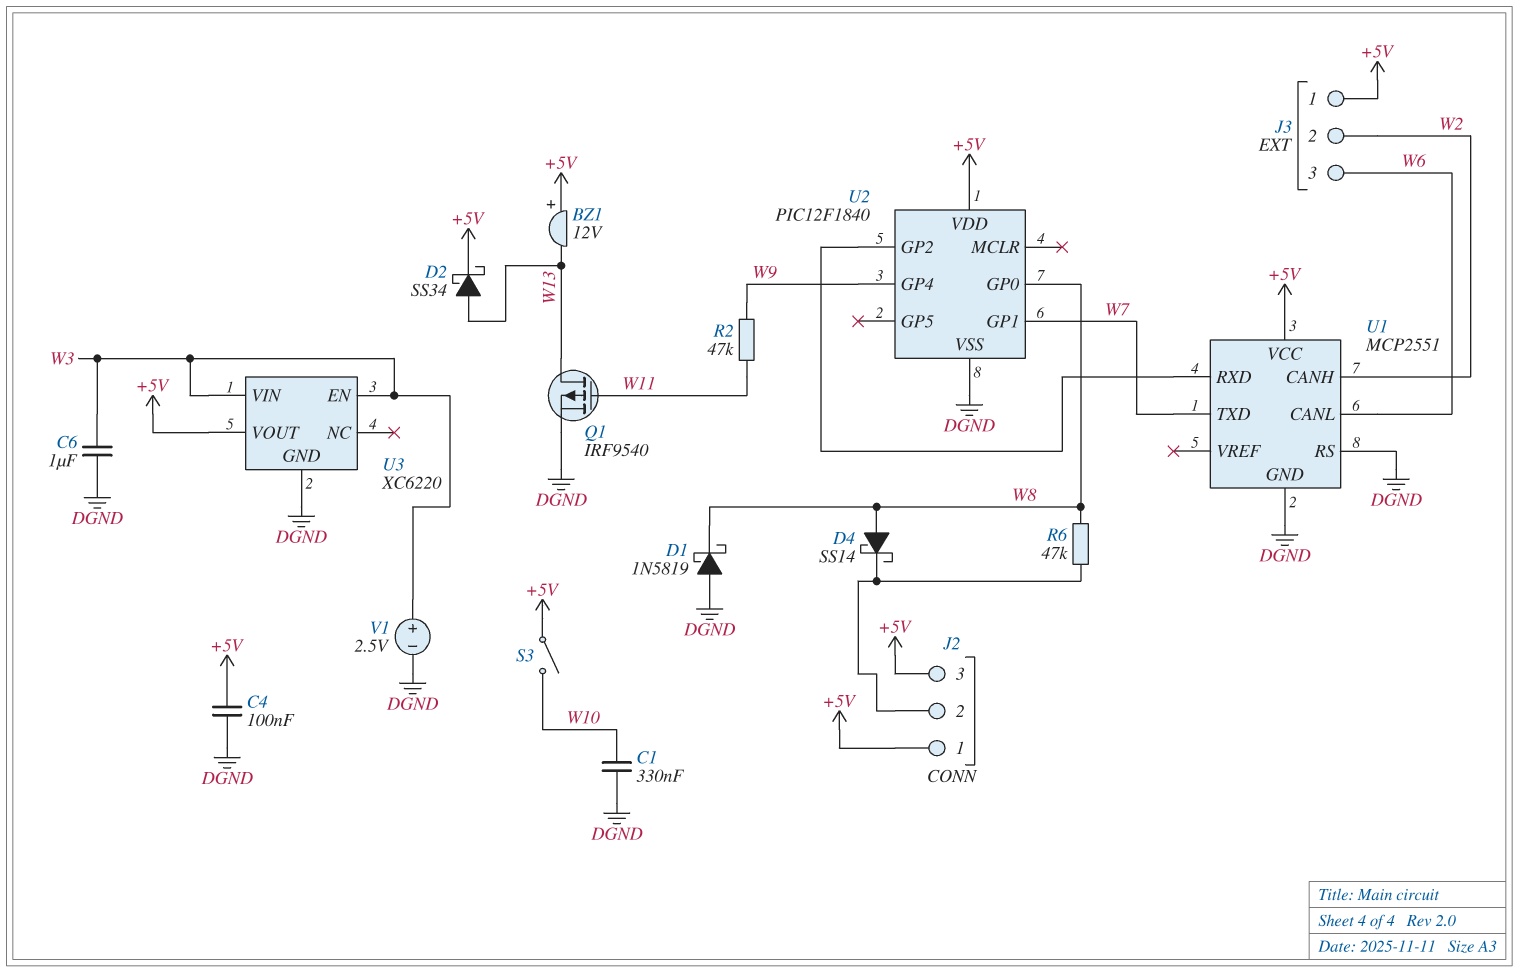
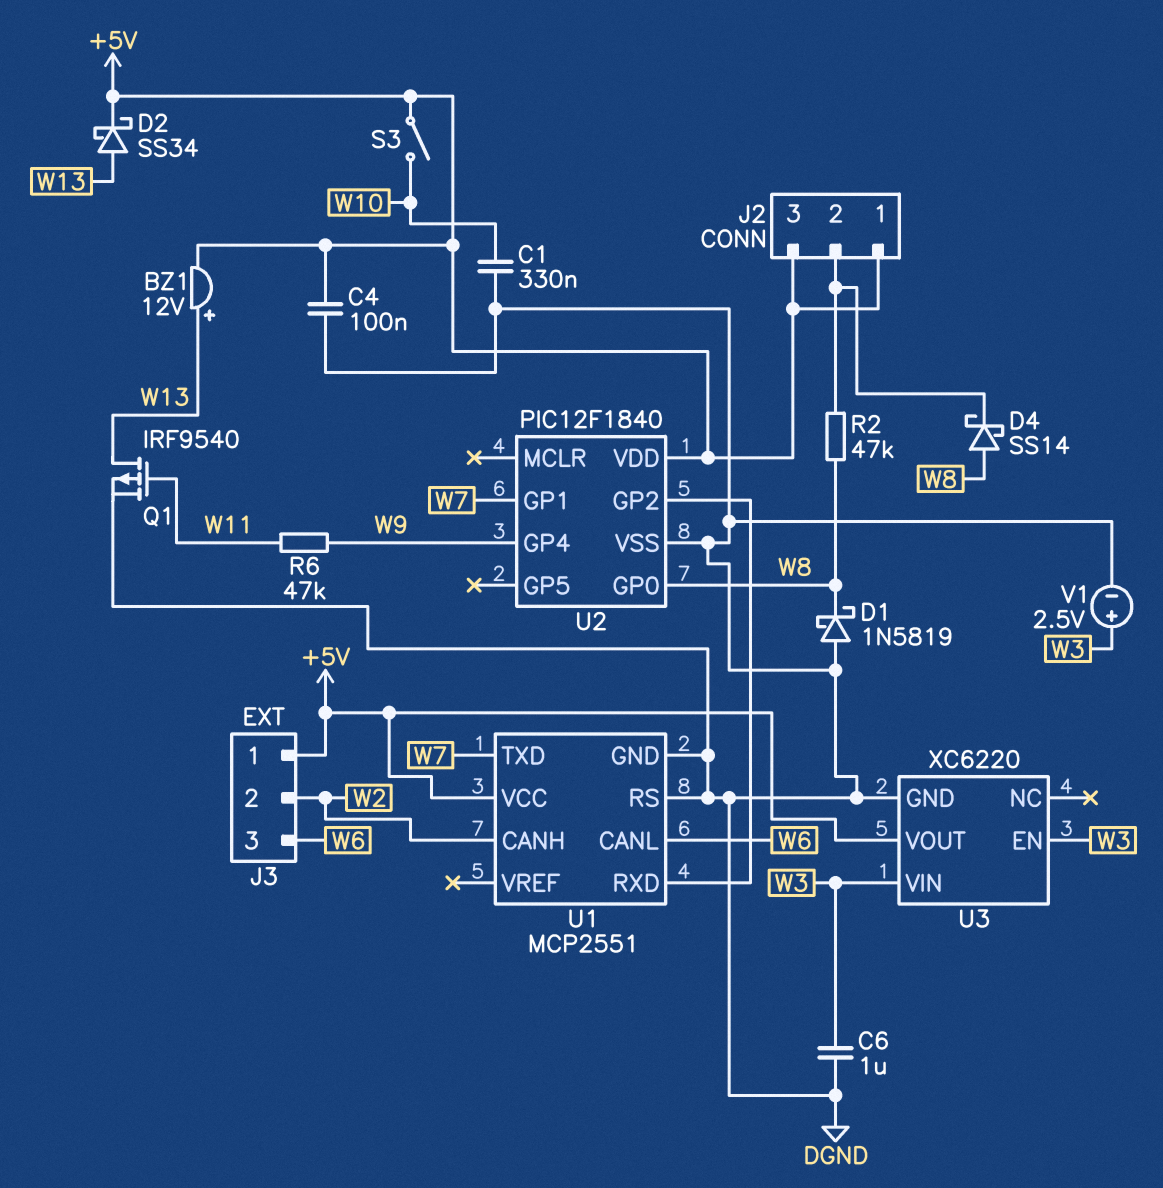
BZ1: buzzer 12V (plus +5V, minus W13) -> buzzer 12V (plus W13, minus +5V)
R2: 47k (W9, W11) -> 47k (J2/2, W8)
R6: 47k (J2/2, W8) -> 47k (W9, W11)

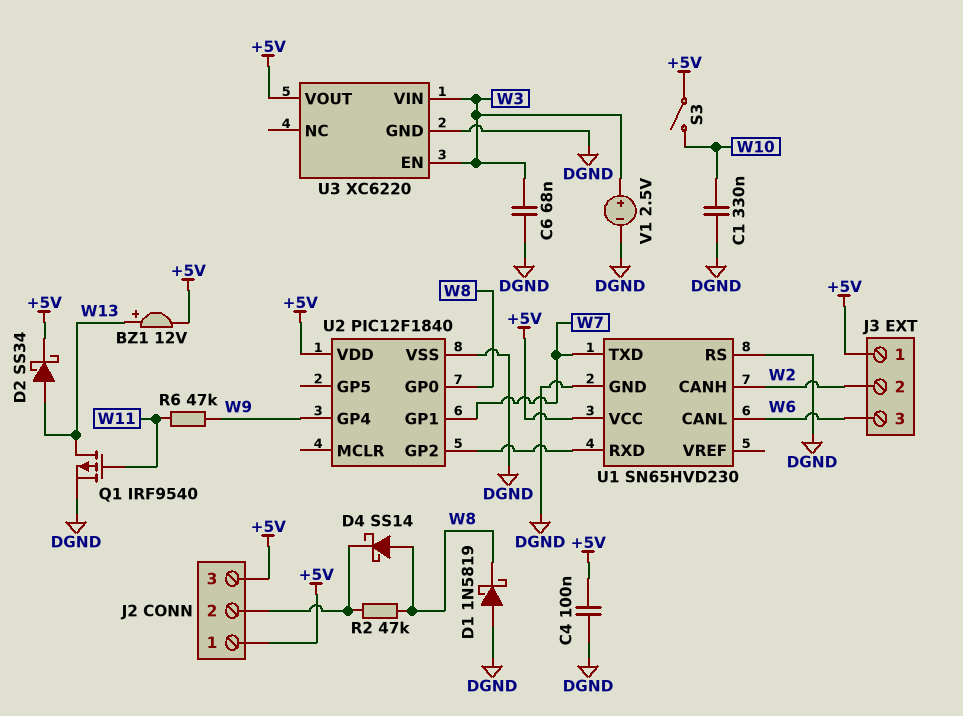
C6: 1uF (DGND, W3) -> 68nF (DGND, W3)
U1: MCP2551 -> SN65HVD230

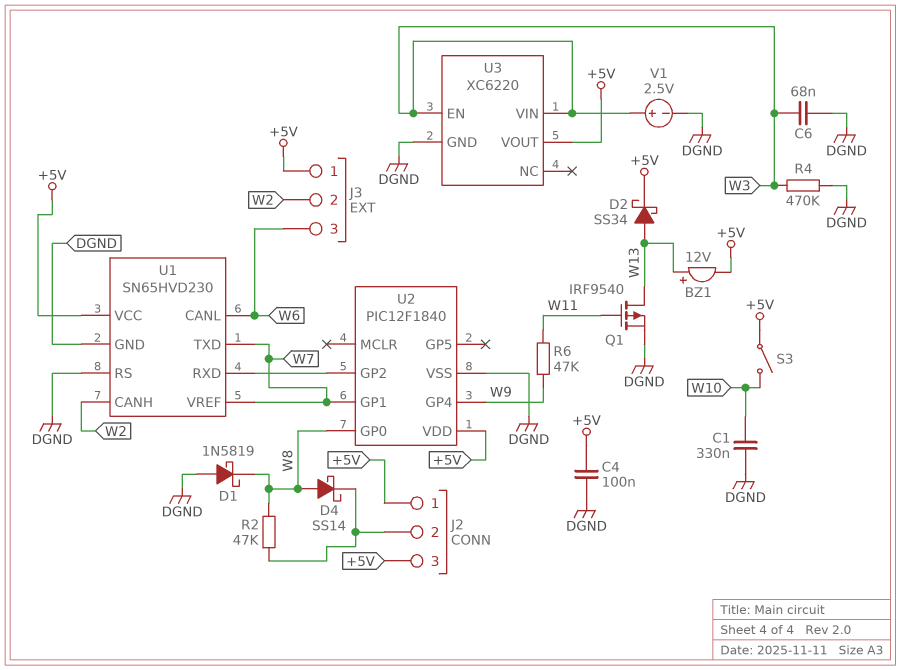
R4: none -> 470k (DGND, W3)
U1 pin VREF: none -> W7

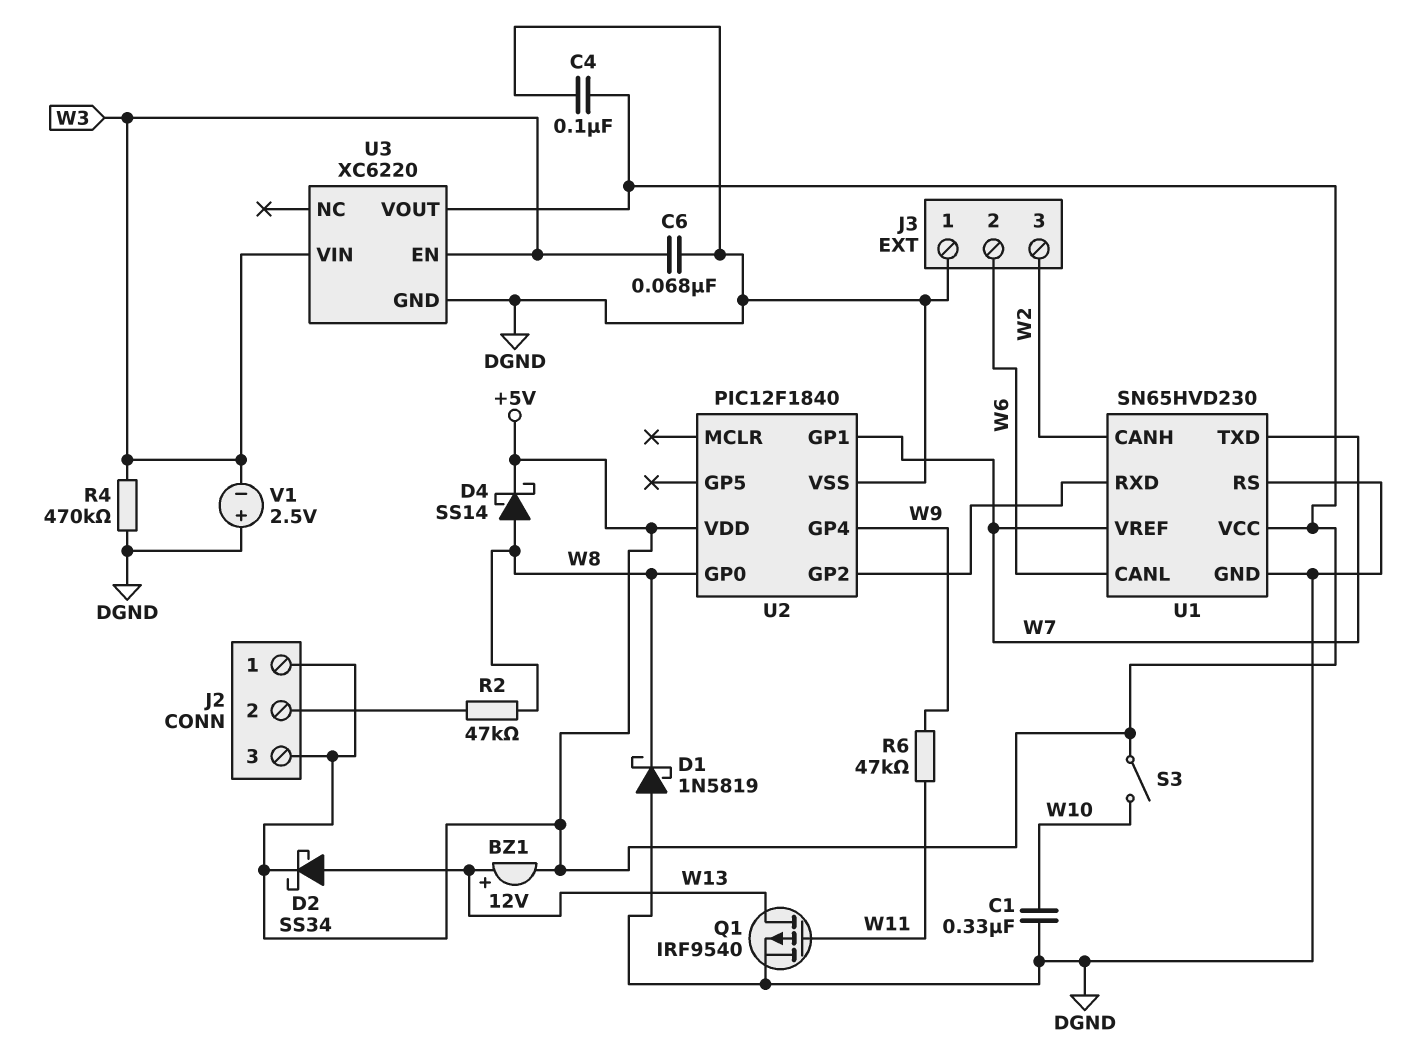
D4: schottky SS14 (A W8, K J2/2) -> schottky SS14 (A W8, K +5V)
J3 pin 1: +5V -> DGND
J3 pin 2: W2 -> W6
J3 pin 3: W6 -> W2
V1: 2.5V (plus W3, minus DGND) -> 2.5V (plus DGND, minus W3)

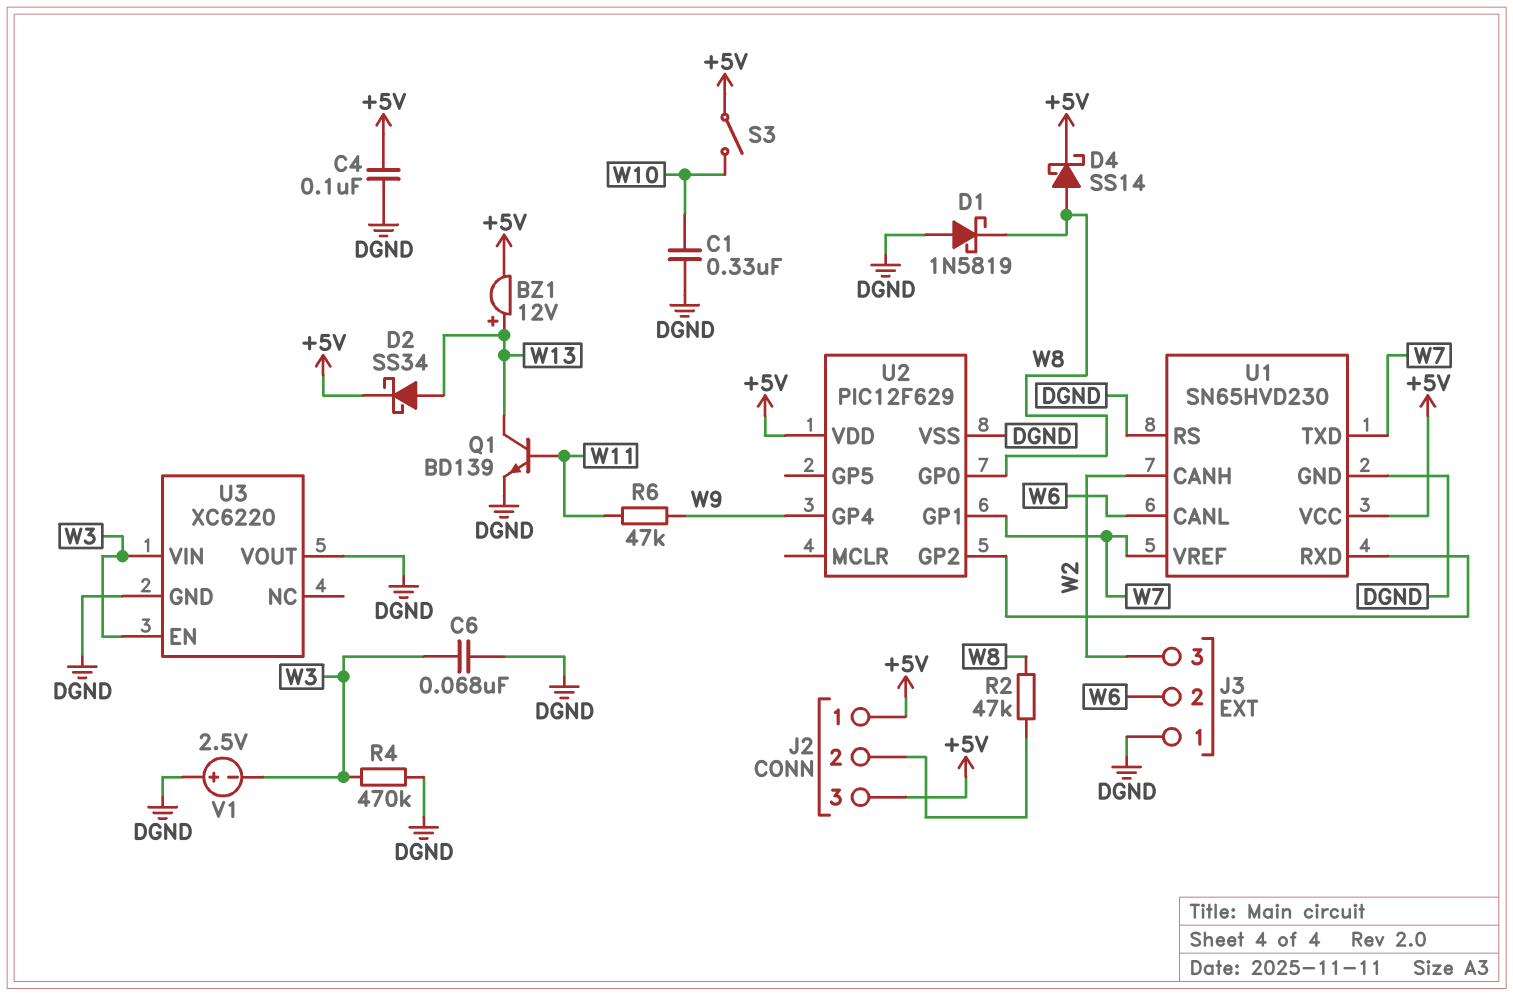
Q1: PMOS IRF9540 (G W11, D W13, S DGND) -> NPN BD139 (B W11, C W13, E DGND)
U2: PIC12F1840 -> PIC12F629
U3 pin VOUT: +5V -> DGND

